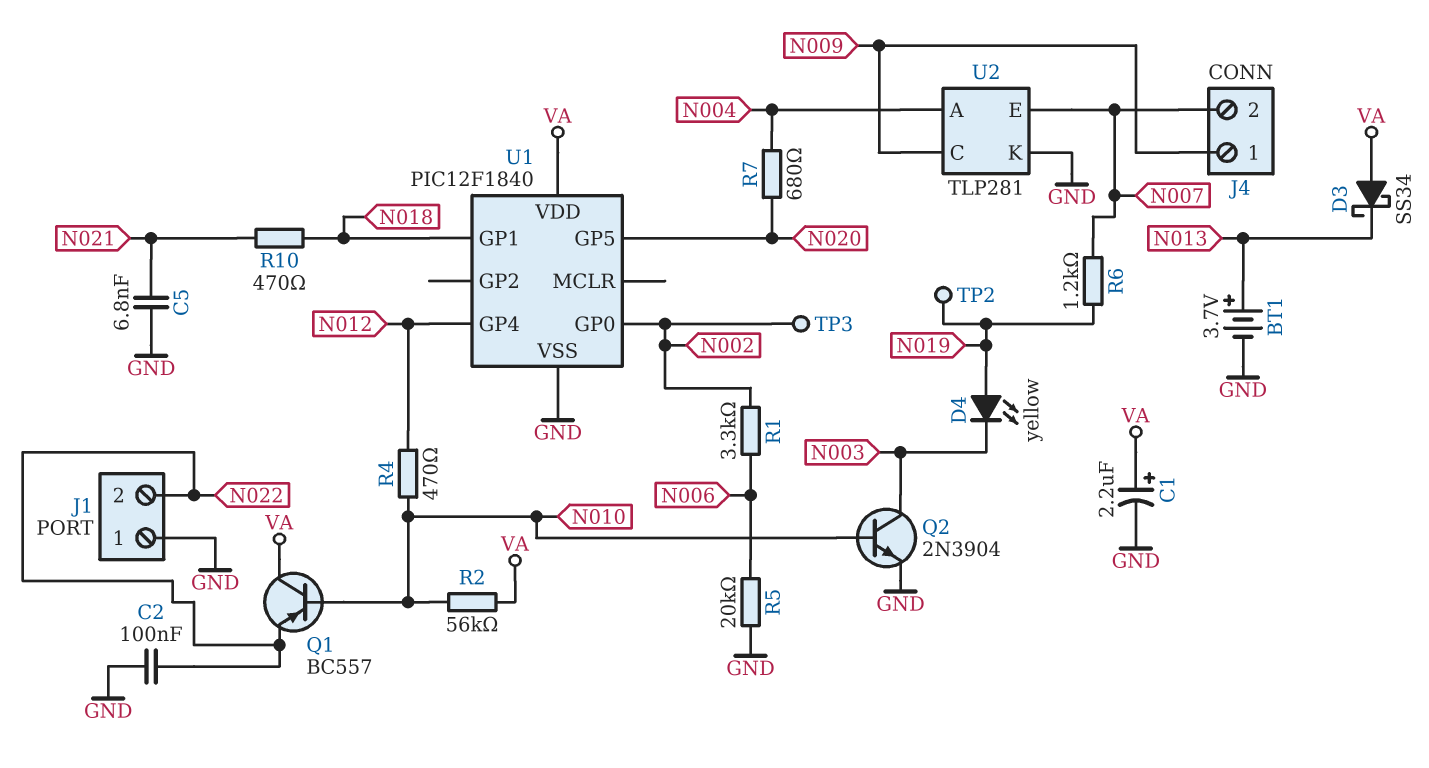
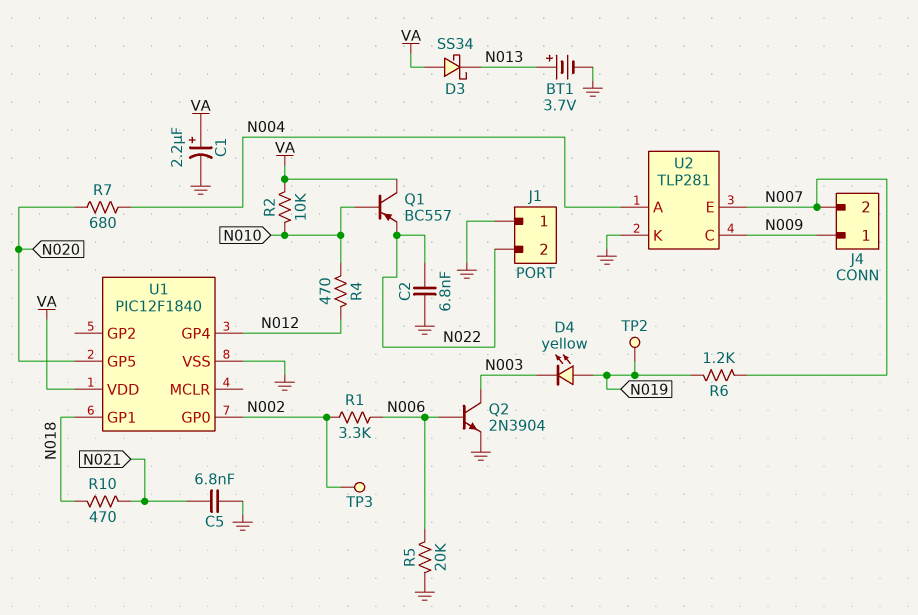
C2: 100nF (GND, N022) -> 6.8nF (GND, N022)
Q2: NPN 2N3904 (B N010, C N003, E GND) -> NPN 2N3904 (B N006, C N003, E GND)
R2: 56k (N010, VA) -> 10k (N010, VA)

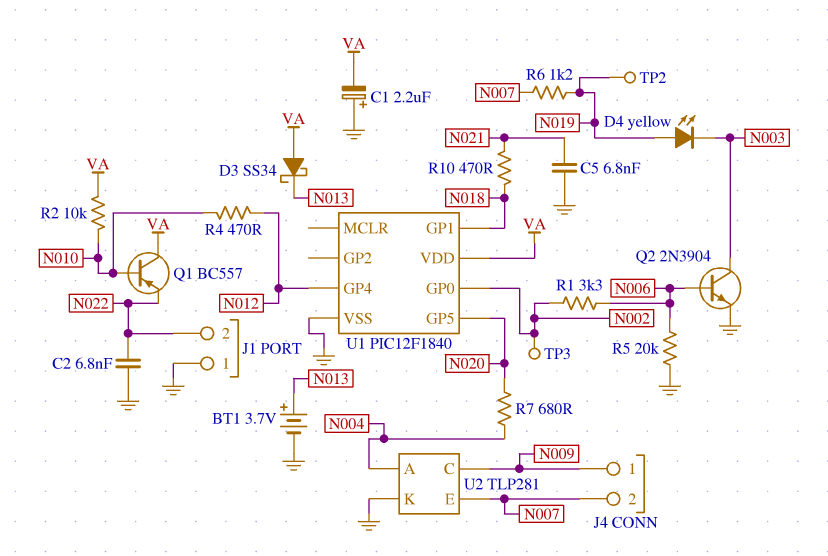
C1: 2.2uF (plus VA, minus GND) -> 2.2uF (plus GND, minus VA)

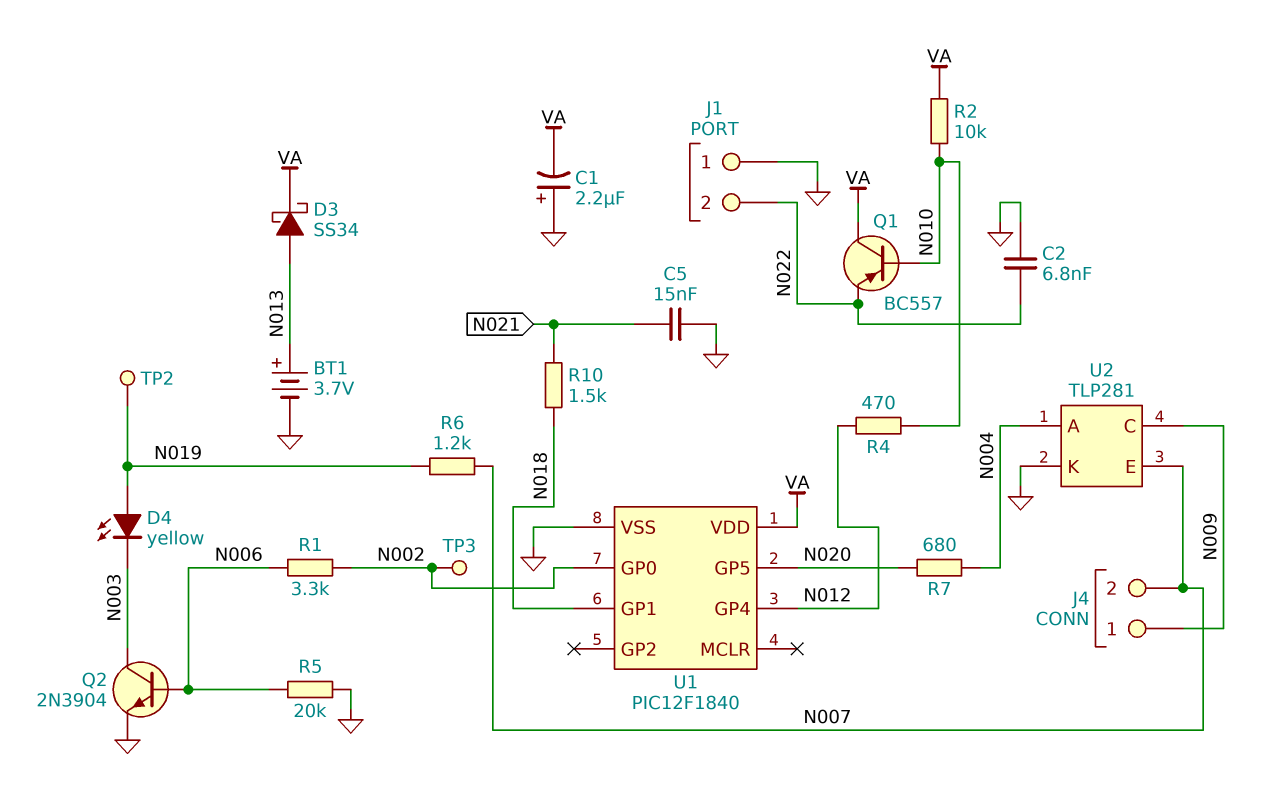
C5: 6.8nF (GND, N021) -> 15nF (GND, N021)
D3: schottky SS34 (A VA, K N013) -> schottky SS34 (A N013, K VA)
R10: 470 (N018, N021) -> 1.5k (N018, N021)

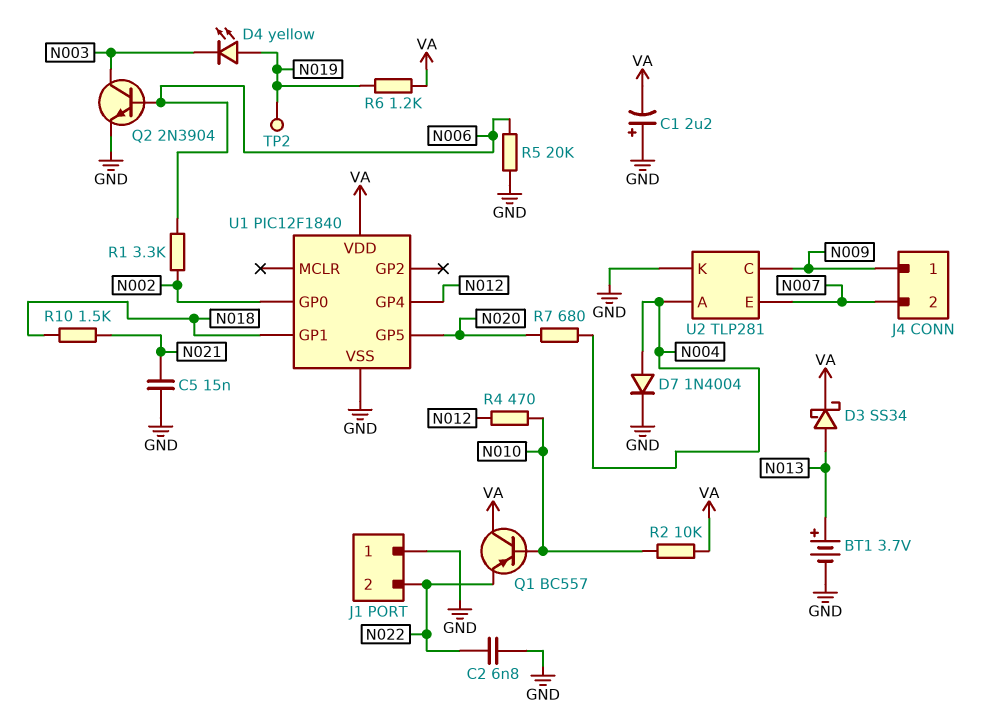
D7: none -> diode 1N4004 (A N004, K GND)
R6: 1.2k (N007, N019) -> 1.2k (N019, VA)
TP3: test point (N002) -> none

